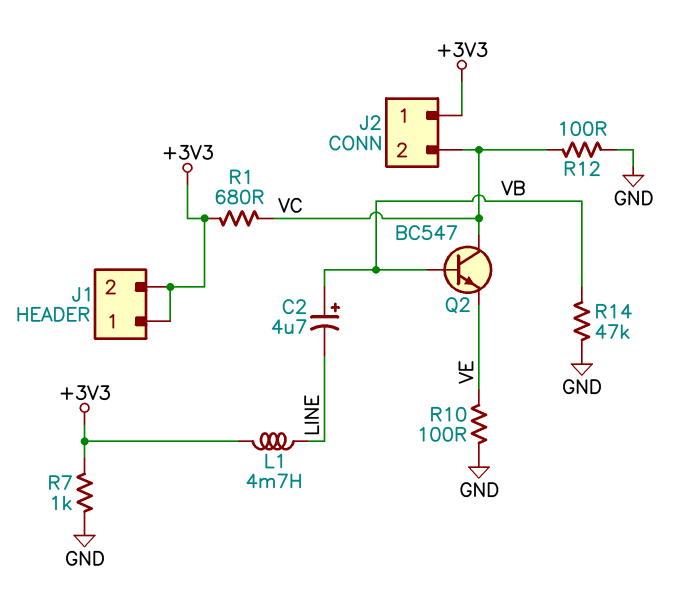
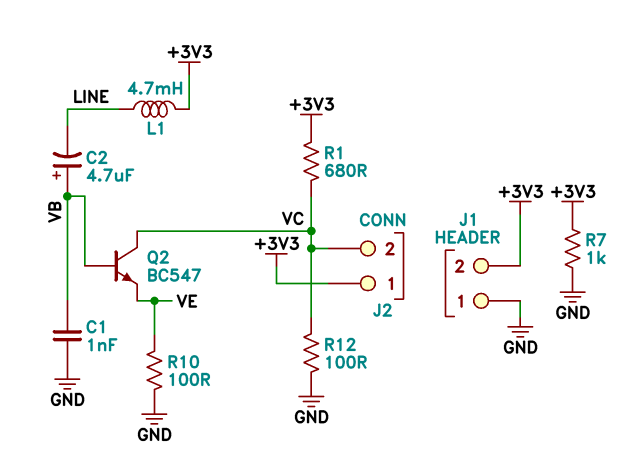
C1: none -> 1nF (GND, VB)
J1 pin 1: +3V3 -> GND
R14: 47k (GND, VB) -> none

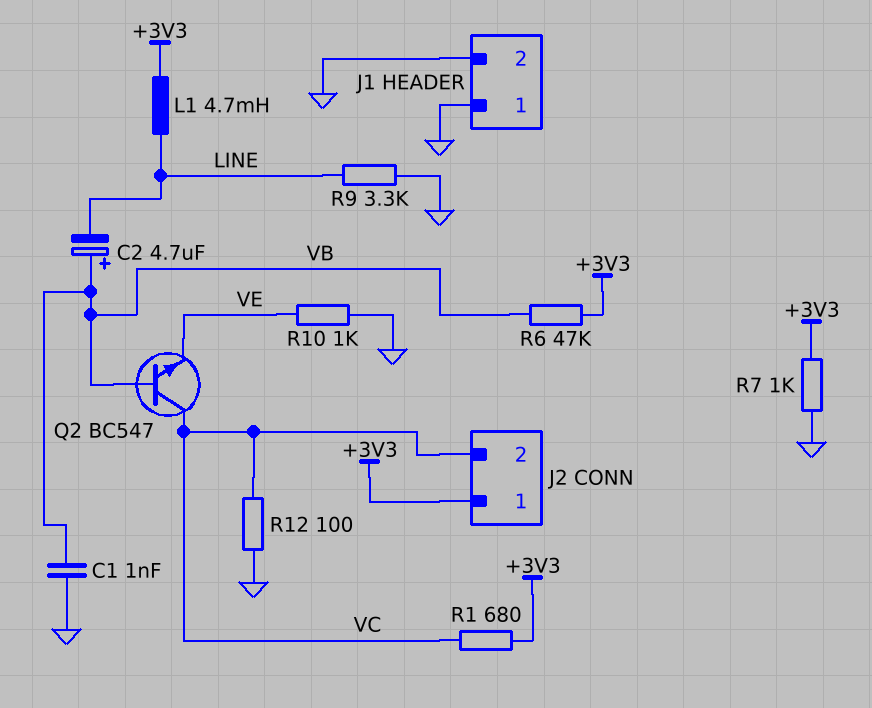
J1 pin 2: +3V3 -> GND
R6: none -> 47k (+3V3, VB)
R9: none -> 3.3k (GND, LINE)
R10: 100 (GND, VE) -> 1k (GND, VE)

